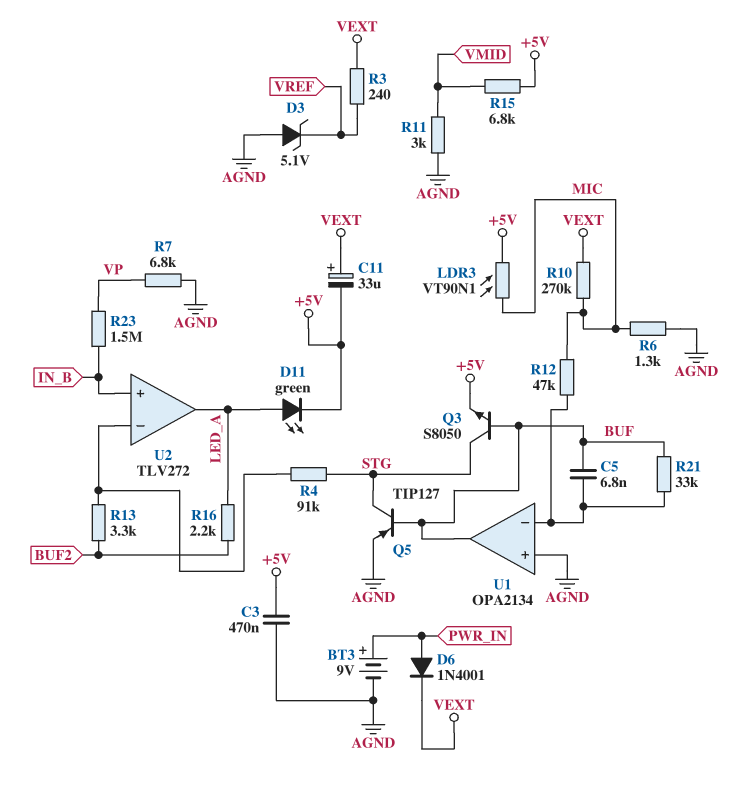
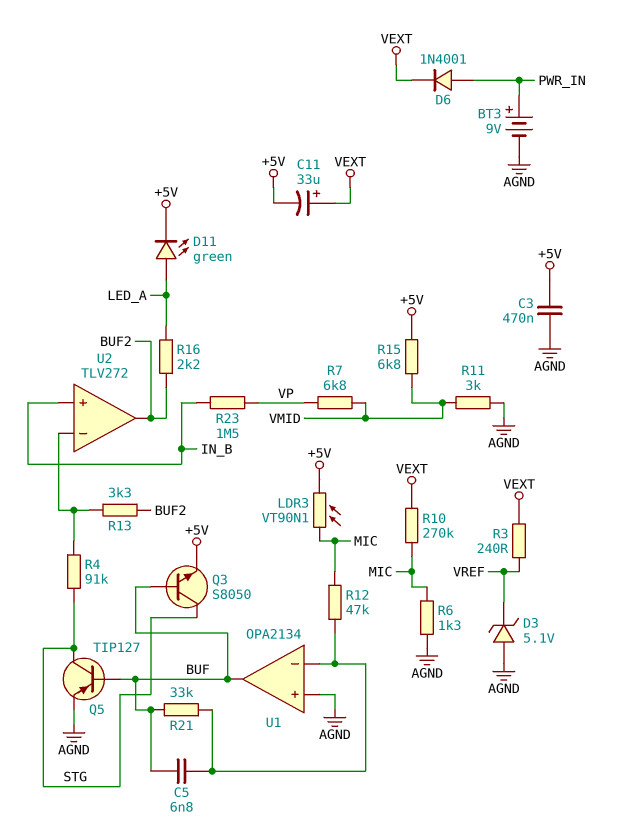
R7: 6.8k (AGND, VP) -> 6.8k (VMID, VP)
U2 pin out: LED_A -> BUF2

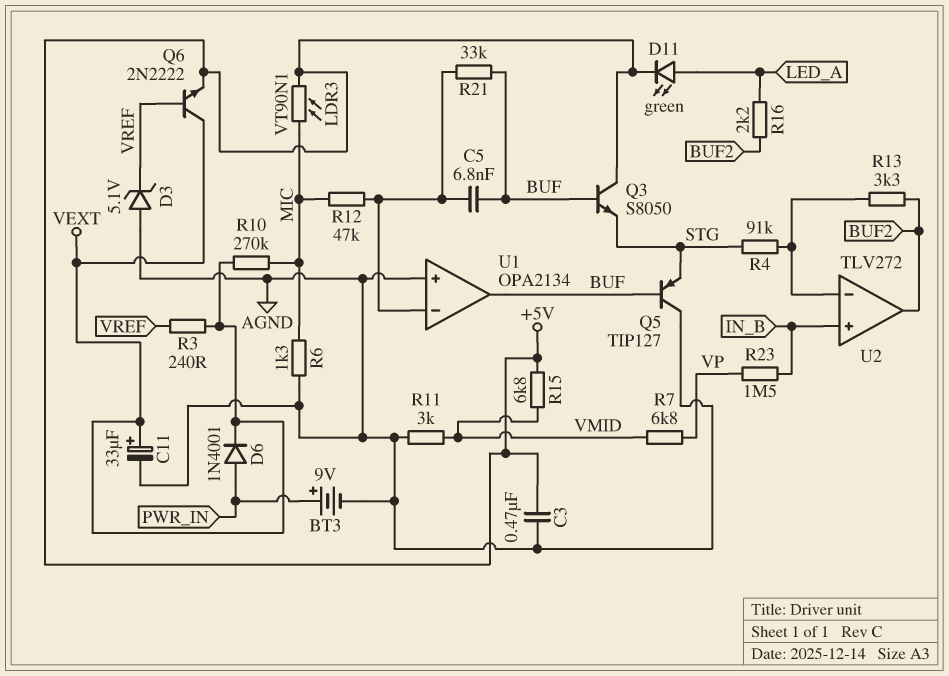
C11: 33uF (plus VEXT, minus +5V) -> 33uF (plus VEXT, minus AGND)
Q3: NPN S8050 (B BUF, C STG, E +5V) -> NPN S8050 (B BUF, C +5V, E STG)
Q5: PNP TIP127 (B BUF, C STG, E AGND) -> PNP TIP127 (B BUF, C AGND, E STG)
Q6: none -> NPN 2N2222 (B VREF, C VEXT, E +5V)

